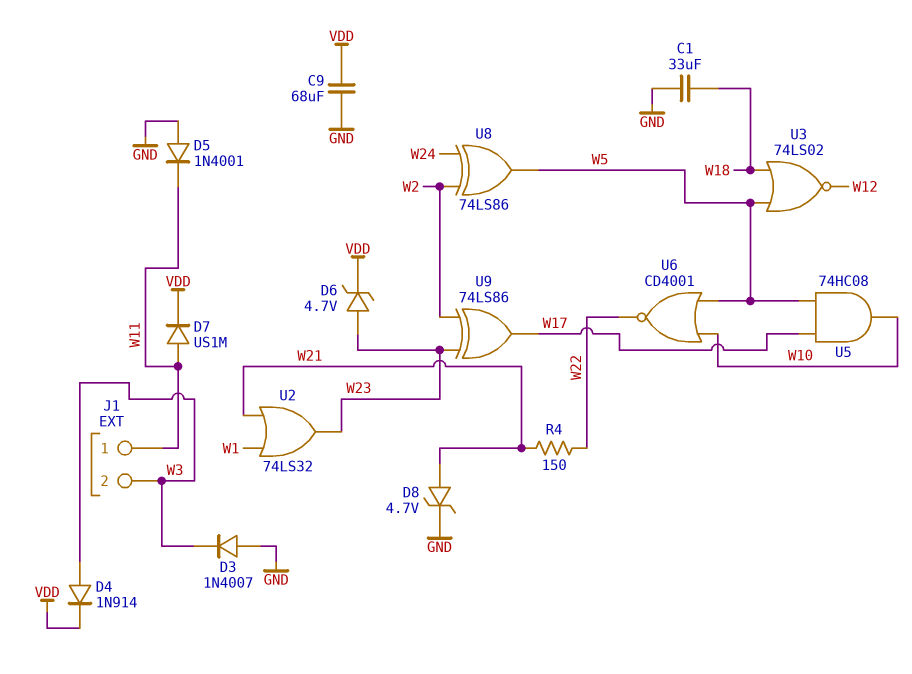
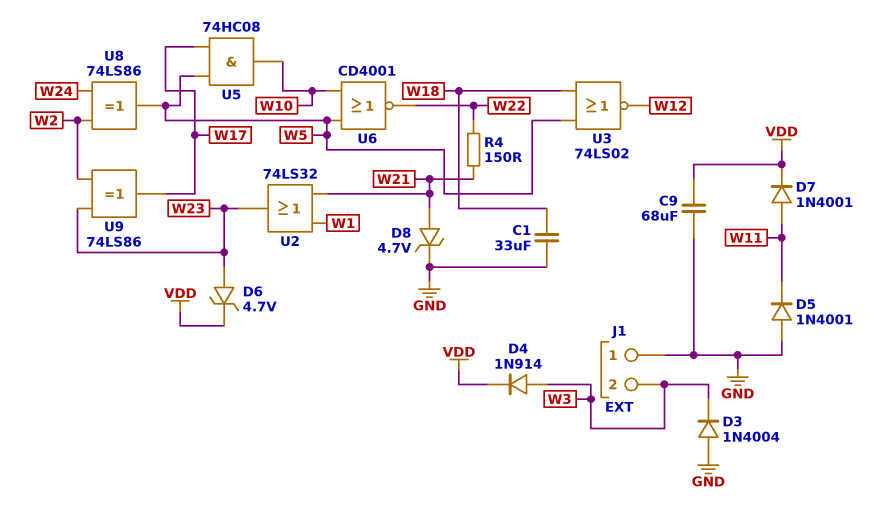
D3: diode 1N4007 (A GND, K W3) -> diode 1N4004 (A GND, K W3)
D7: diode US1M (A W11, K VDD) -> diode 1N4001 (A W11, K VDD)
J1 pin 1: W11 -> GND

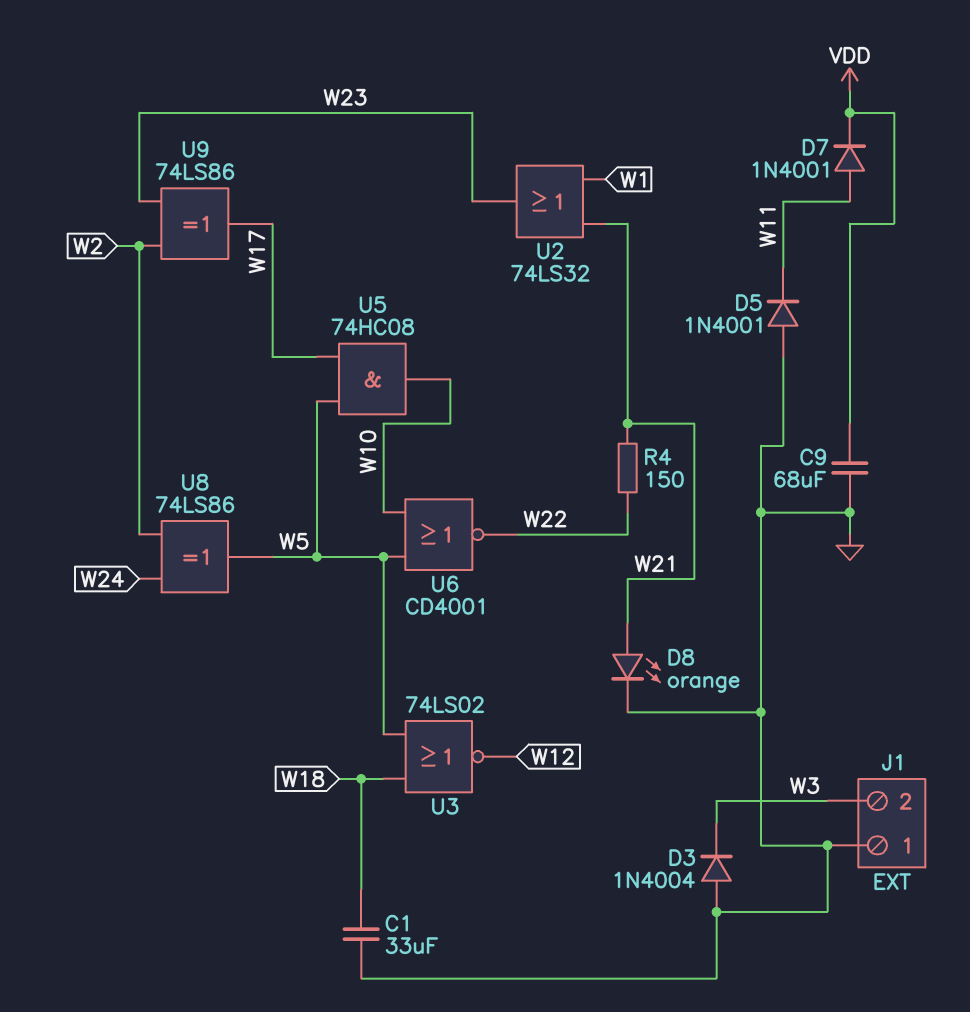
D4: diode 1N914 (A W3, K VDD) -> none
D6: zener 4.7V (A W23, K VDD) -> none
D8: zener 4.7V (A W21, K GND) -> LED orange (A W21, K GND)

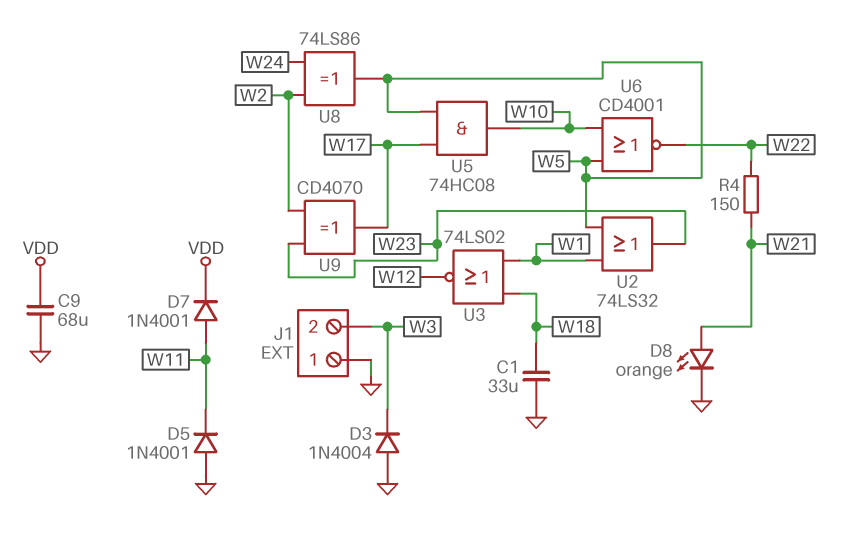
U2: OR 74LS32 (in W1, in W21, out W23) -> OR 74LS32 (in W1, in W5, out W23)
U3: NOR 74LS02 (in W5, in W18, out W12) -> NOR 74LS02 (in W1, in W18, out W12)
U9: XOR 74LS86 (in W2, in W23, out W17) -> XOR CD4070 (in W2, in W23, out W17)

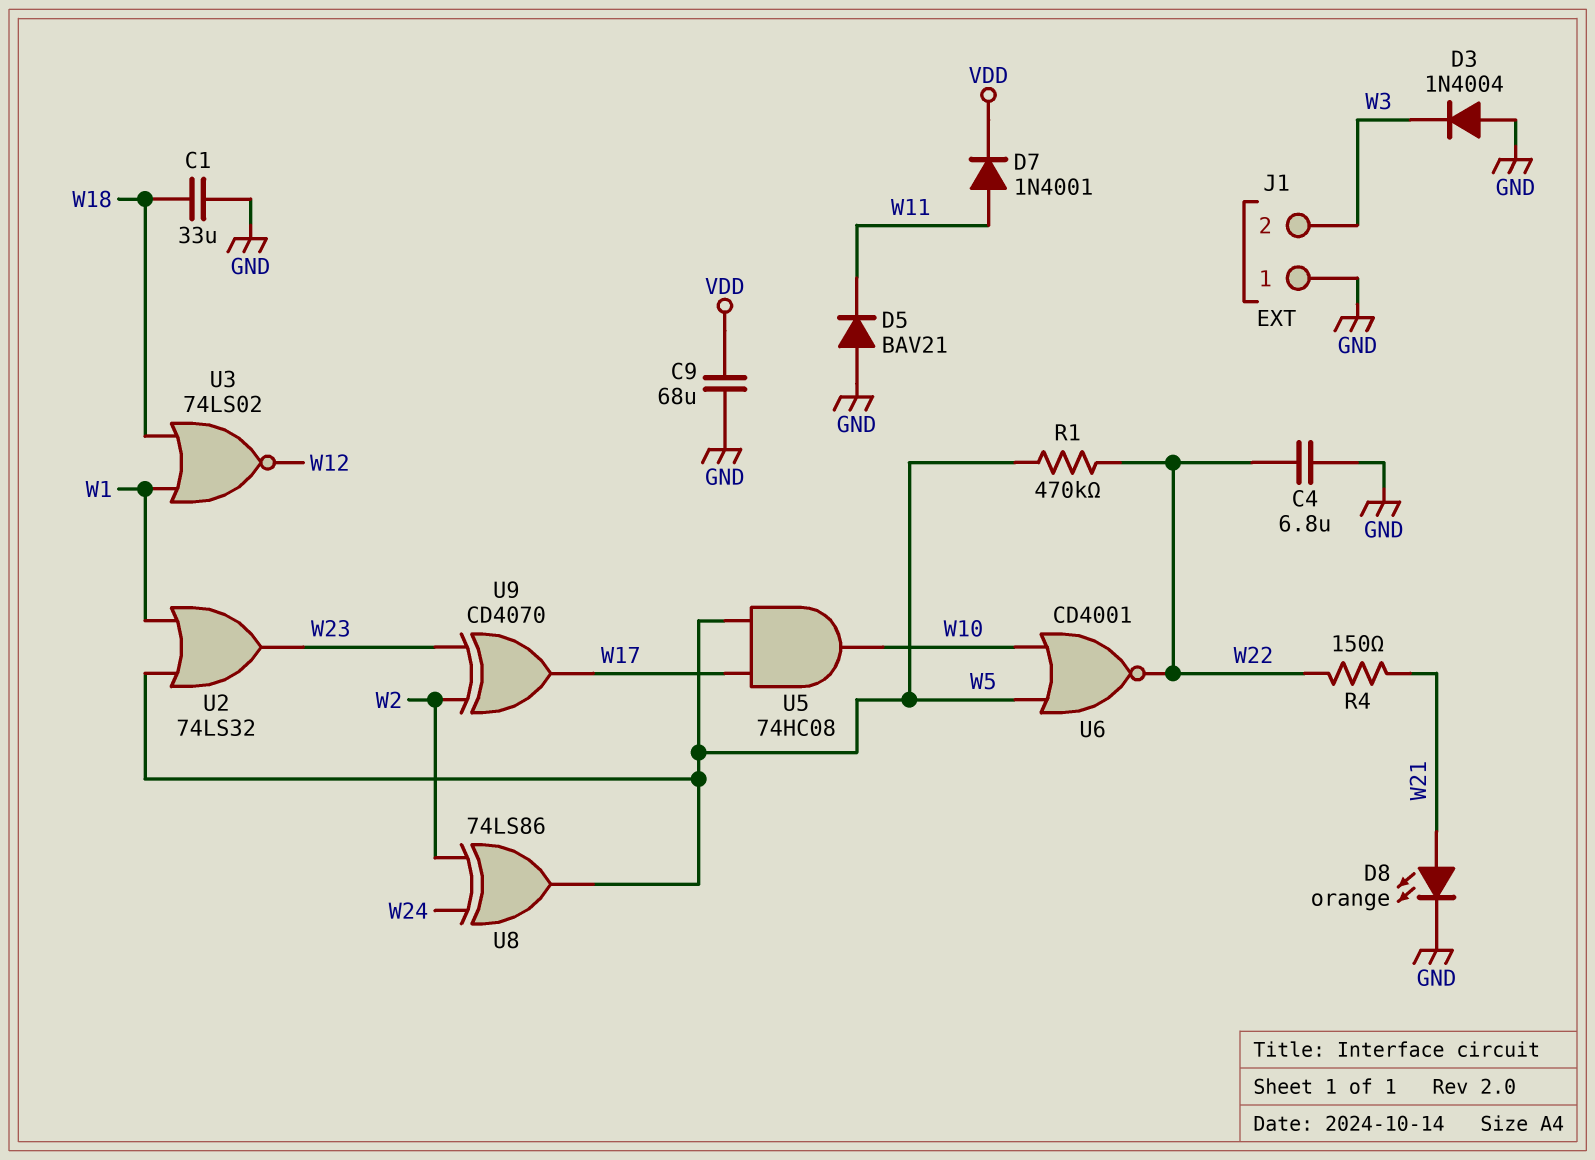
C4: none -> 6.8uF (GND, W22)
D5: diode 1N4001 (A GND, K W11) -> diode BAV21 (A GND, K W11)
R1: none -> 470k (W5, W22)

